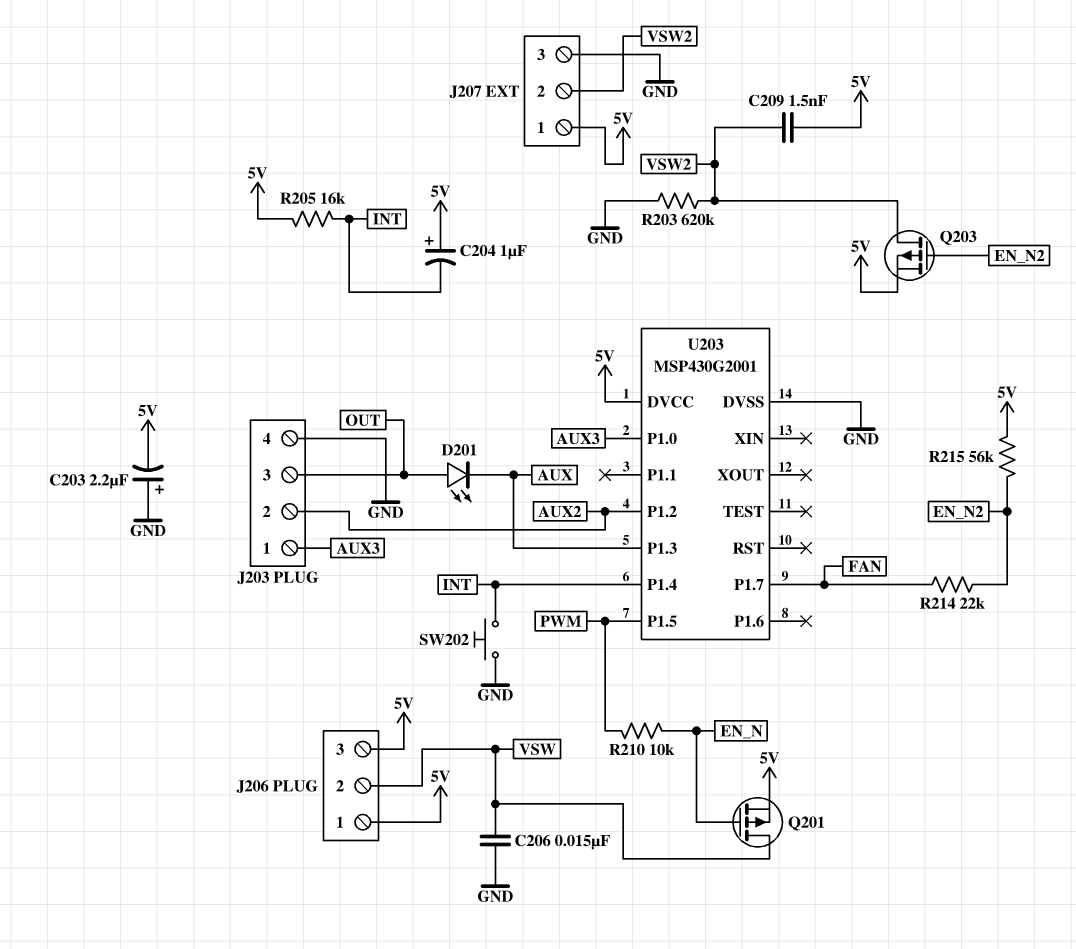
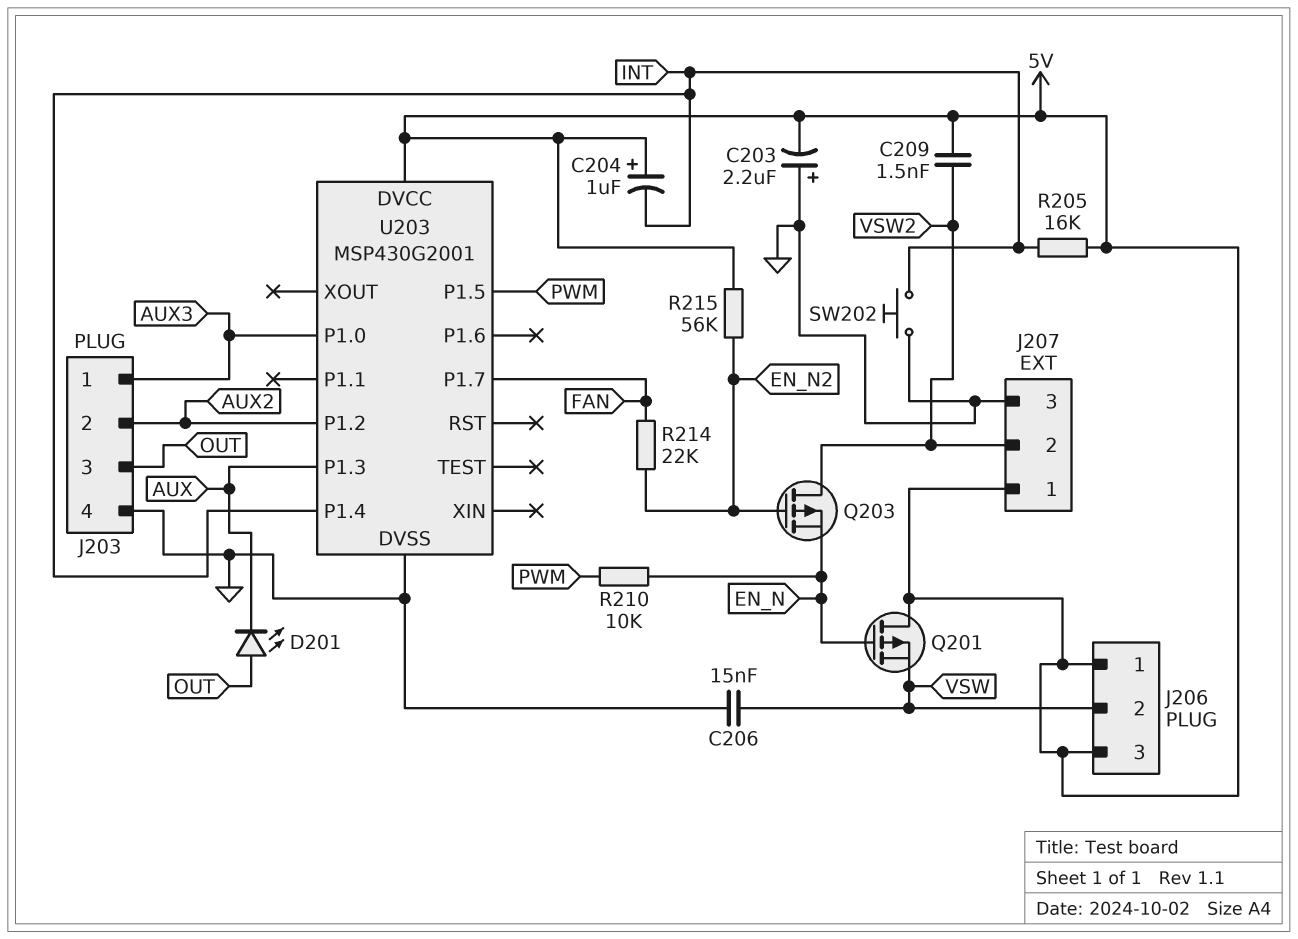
Q201: PMOS (G EN_N, D VSW, S 5V) -> PMOS (G EN_N, D 5V, S VSW)
Q203: PMOS (G EN_N2, D VSW2, S 5V) -> PMOS (G EN_N2, D VSW2, S EN_N)
R203: 620k (GND, VSW2) -> none

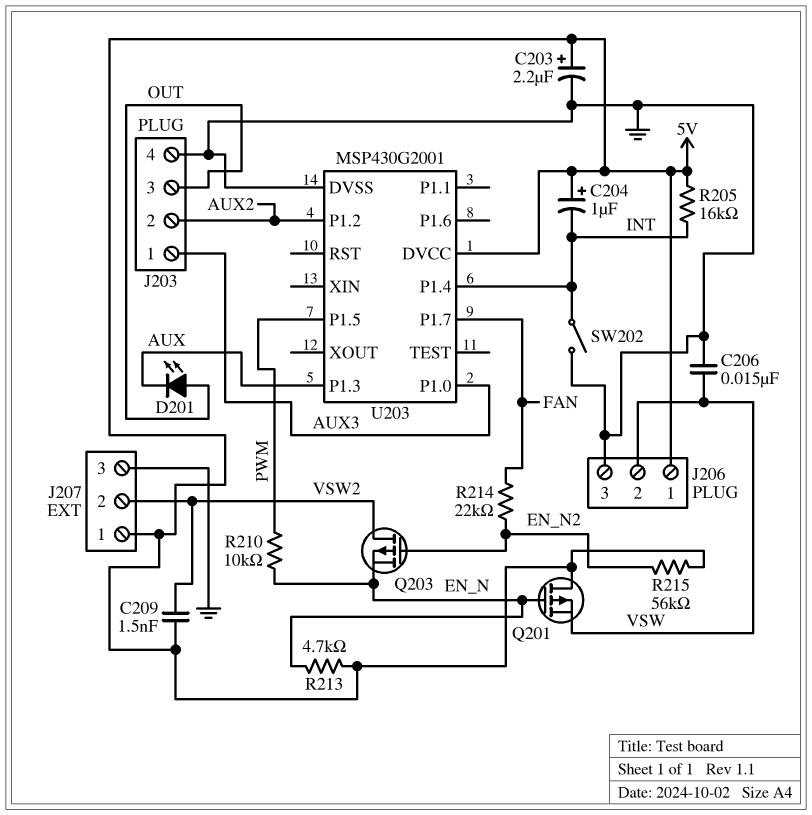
C203: 2.2uF (plus GND, minus 5V) -> 2.2uF (plus 5V, minus GND)
J206 pin 3: 5V -> GND
R213: none -> 4.7k (5V, EN_N)
SW202: button (GND, INT) -> switch (GND, INT)

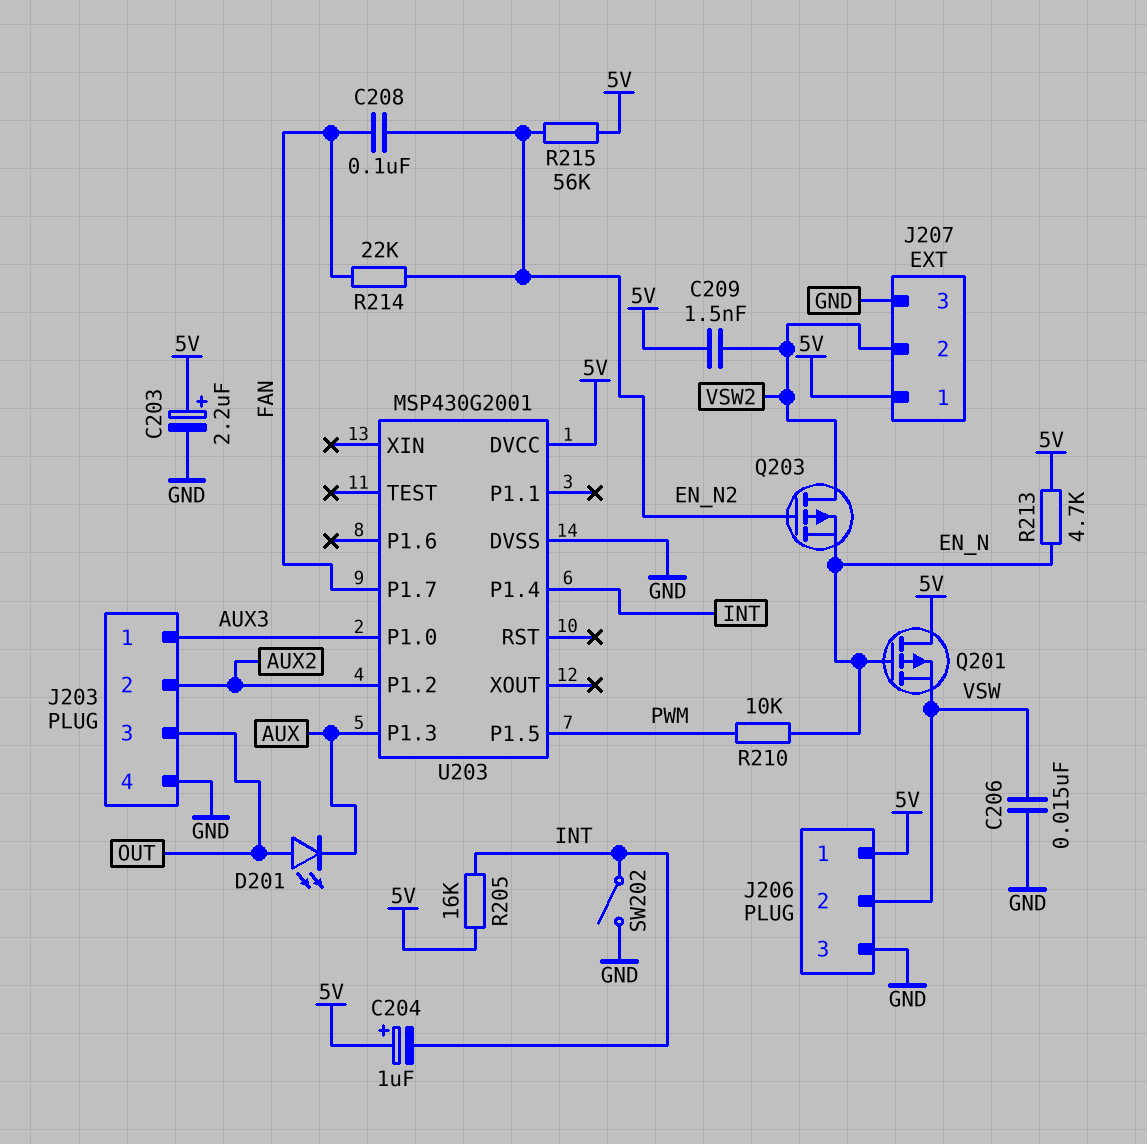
C208: none -> 100nF (EN_N2, FAN)

